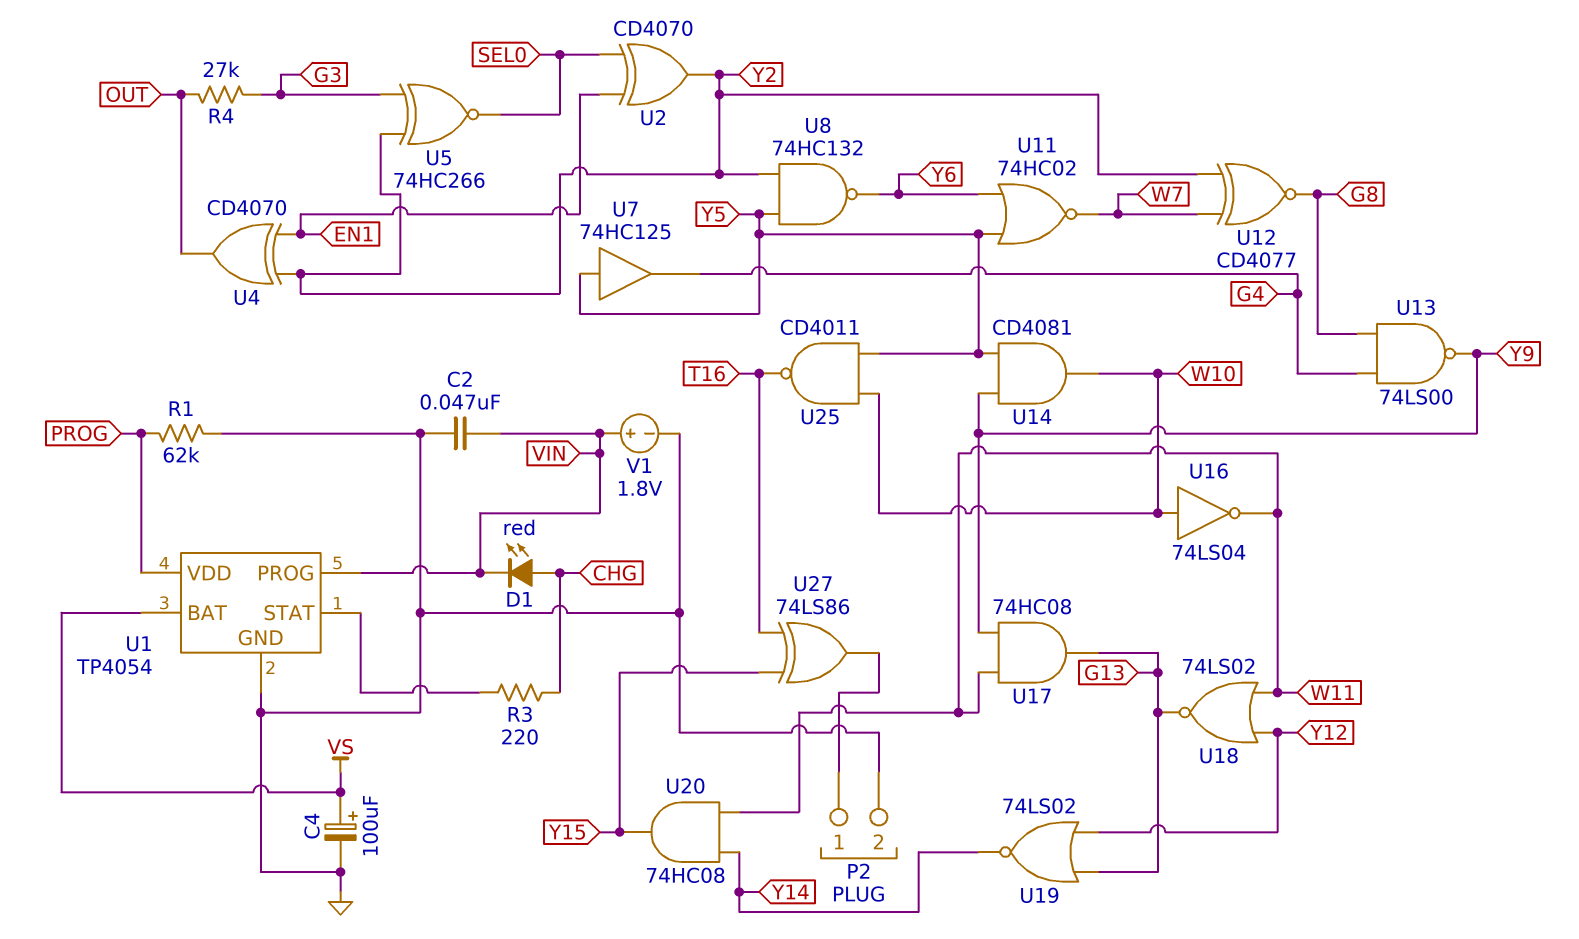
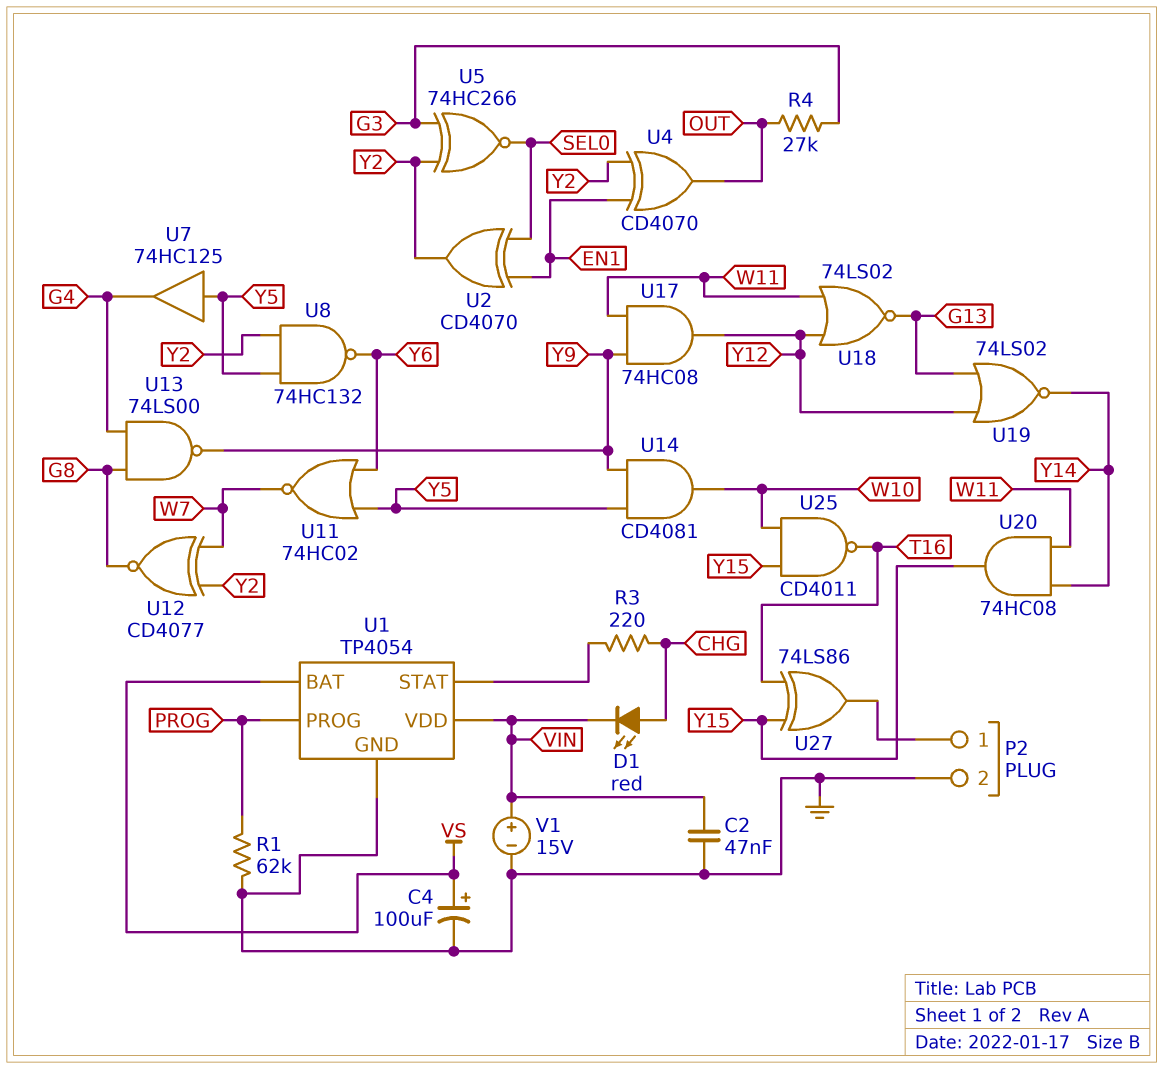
U1 pin PROG: VIN -> PROG
U1 pin VDD: PROG -> VIN
U16: NOT 74LS04 (in W10, out W11) -> none
U17: AND 74HC08 (in W11, in Y9, out G13) -> AND 74HC08 (in W11, in Y9, out Y12)
U25: NAND CD4011 (in W10, in Y5, out T16) -> NAND CD4011 (in W10, in Y15, out T16)
V1: 1.8V (plus VIN, minus GND) -> 15V (plus VIN, minus GND)

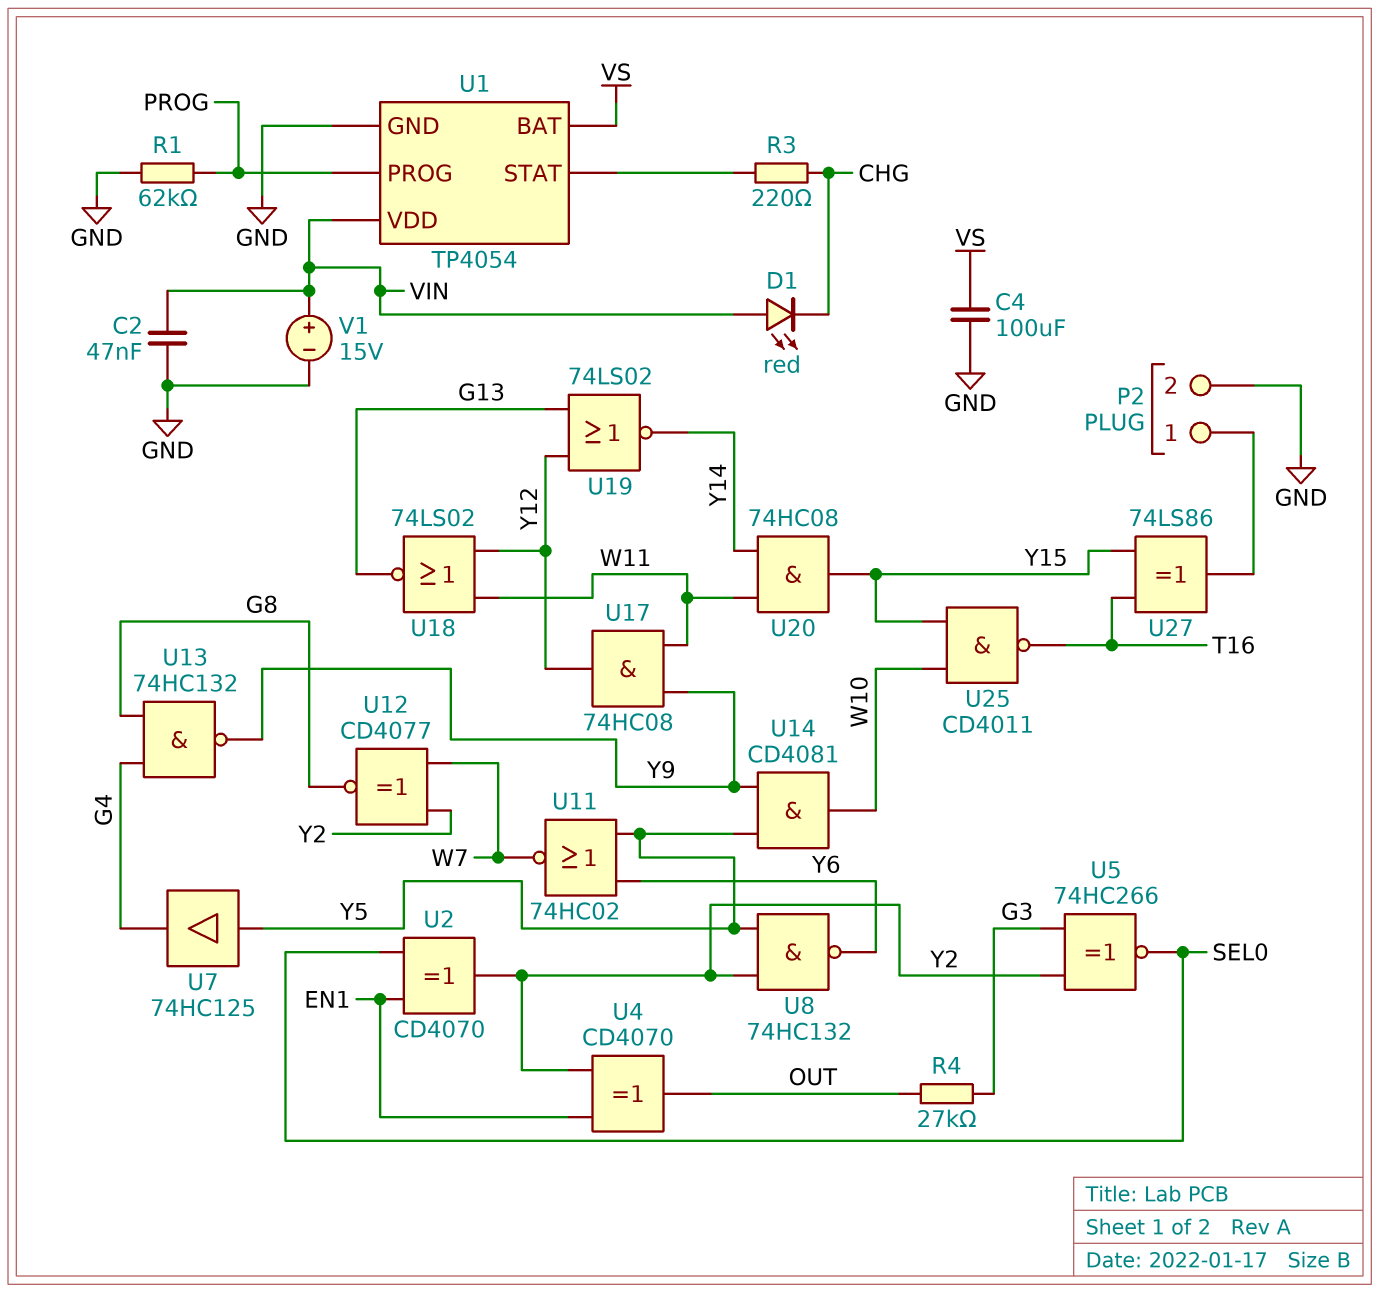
C4: 100uF (plus VS, minus GND) -> 100uF (GND, VS)
D1: LED red (A CHG, K VIN) -> LED red (A VIN, K CHG)
U13: NAND 74LS00 (in G4, in G8, out Y9) -> NAND 74HC132 (in G4, in G8, out Y9)

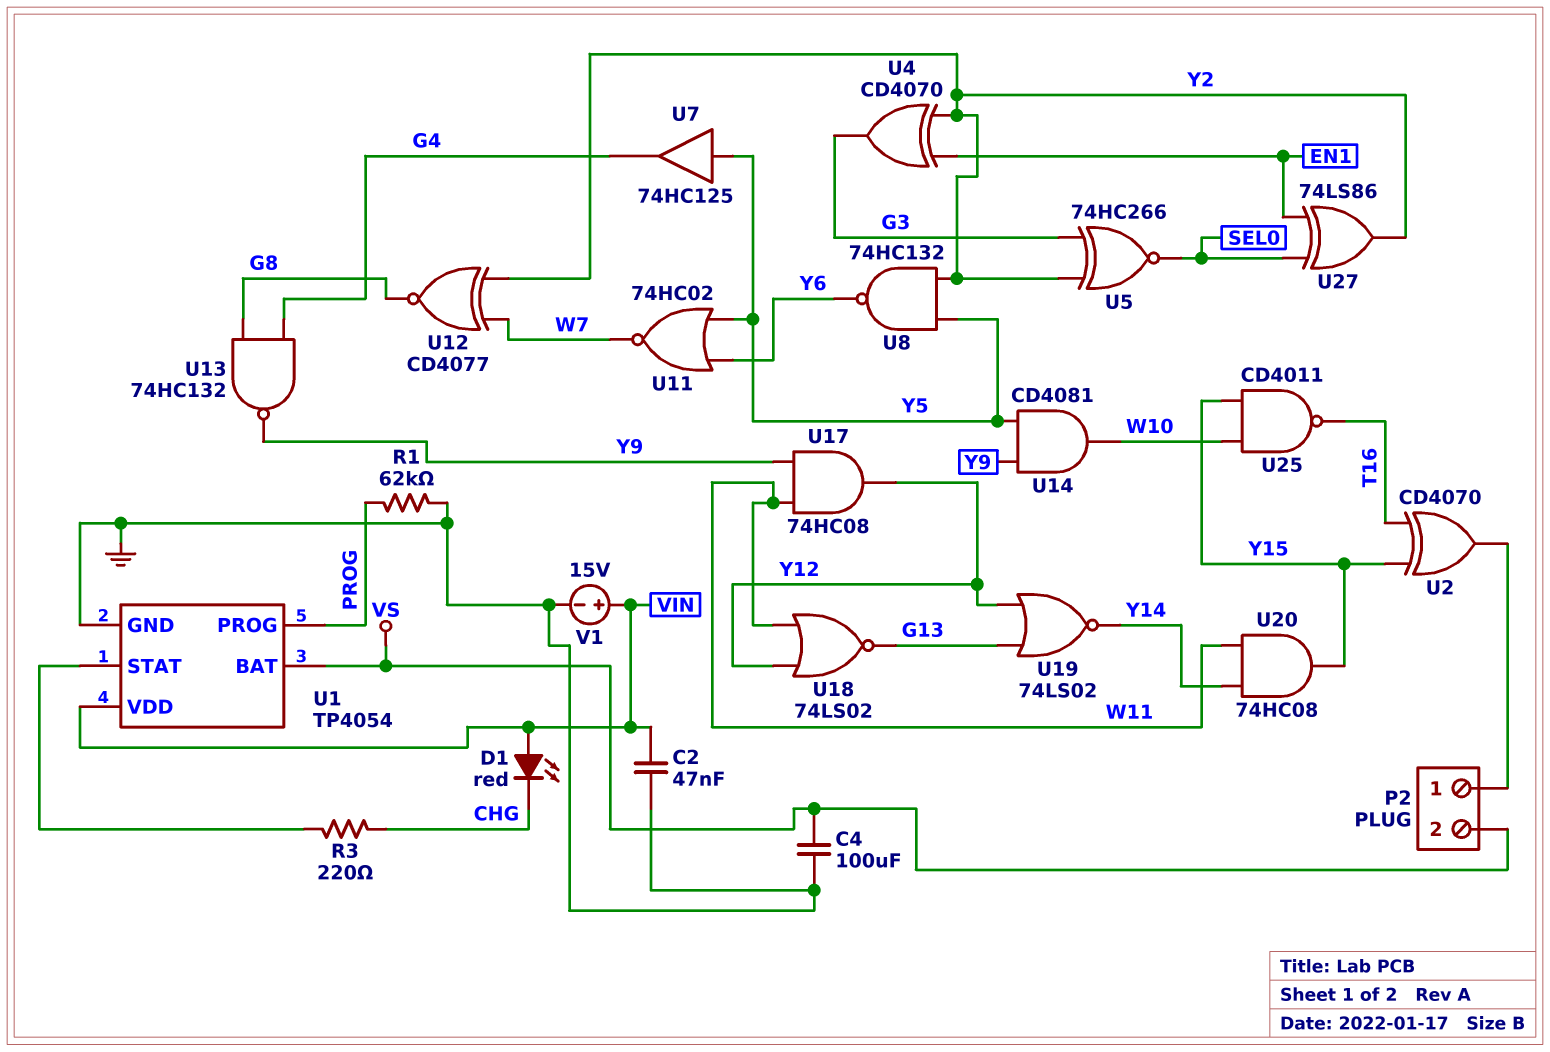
P2 pin 2: GND -> VS
R4: 27k (G3, OUT) -> none
U2: XOR CD4070 (in EN1, in SEL0, out Y2) -> XOR CD4070 (in T16, in Y15, out P2/1)
U4: XOR CD4070 (in EN1, in Y2, out OUT) -> XOR CD4070 (in EN1, in Y2, out G3)
U27: XOR 74LS86 (in T16, in Y15, out P2/1) -> XOR 74LS86 (in EN1, in SEL0, out Y2)

